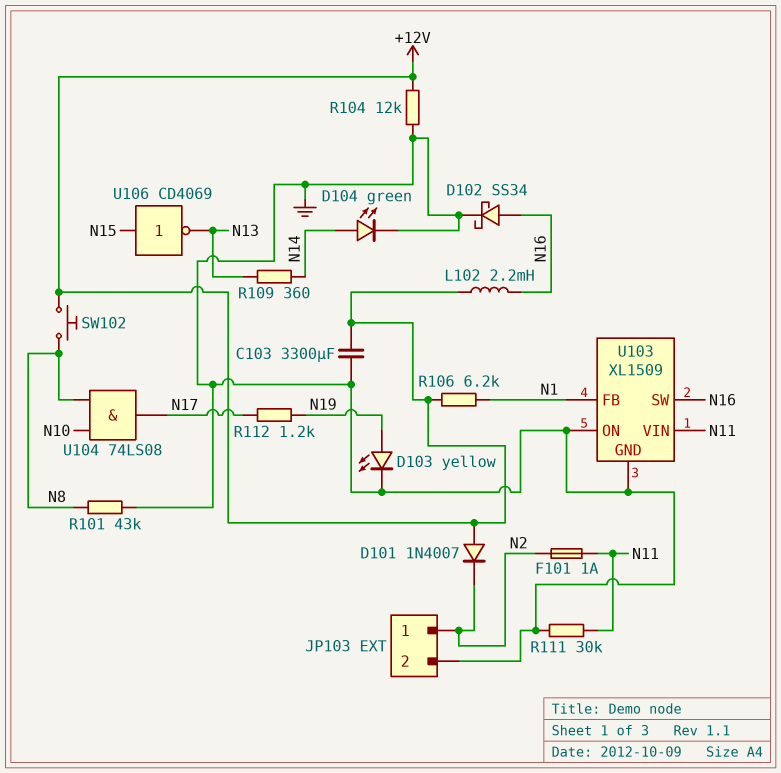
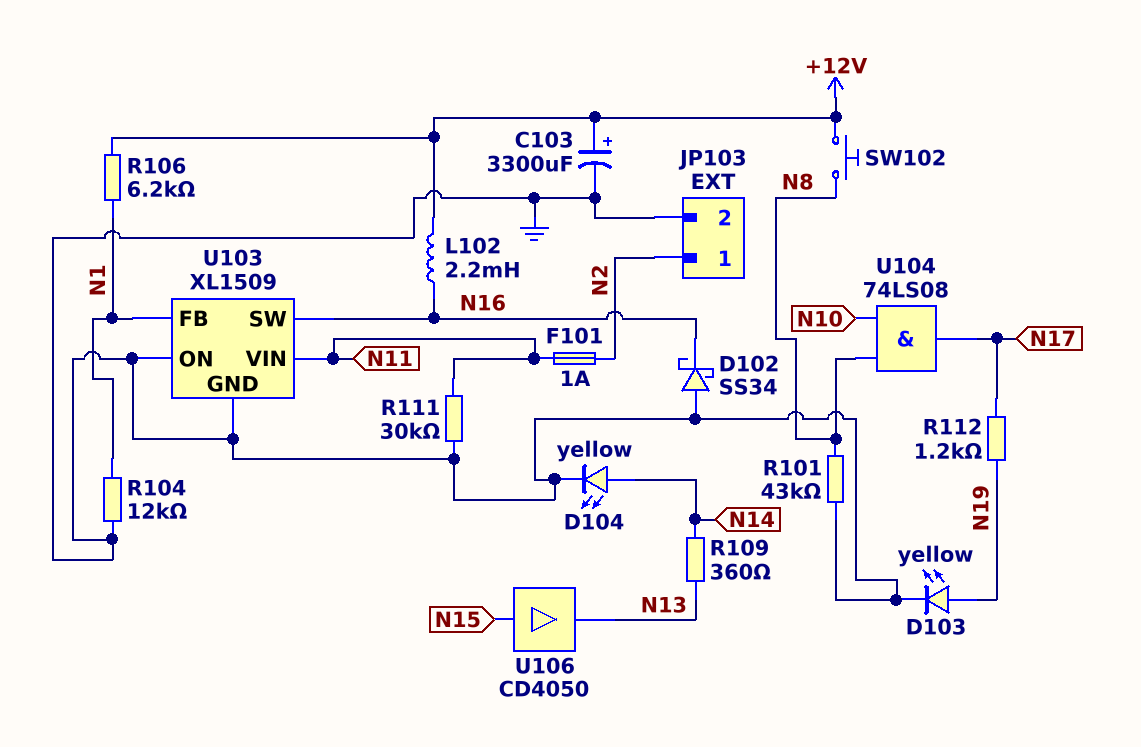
C103: 3300uF (+12V, GND) -> 3300uF (plus +12V, minus GND)
D101: diode 1N4007 (A +12V, K N2) -> none
D102: schottky SS34 (A N16, K GND) -> schottky SS34 (A GND, K N16)
D104: LED green (A N14, K GND) -> LED yellow (A N14, K GND)
R104: 12k (+12V, GND) -> 12k (GND, N1)
U106: NOT CD4069 (in N15, out N13) -> buffer CD4050 (in N15, out N13)

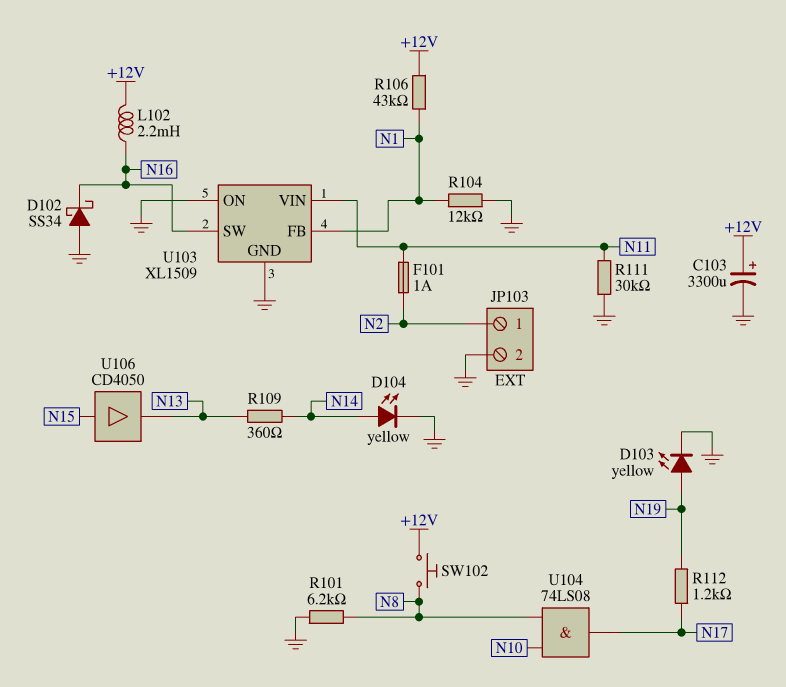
R101: 43k (GND, N8) -> 6.2k (GND, N8)
R106: 6.2k (+12V, N1) -> 43k (+12V, N1)

